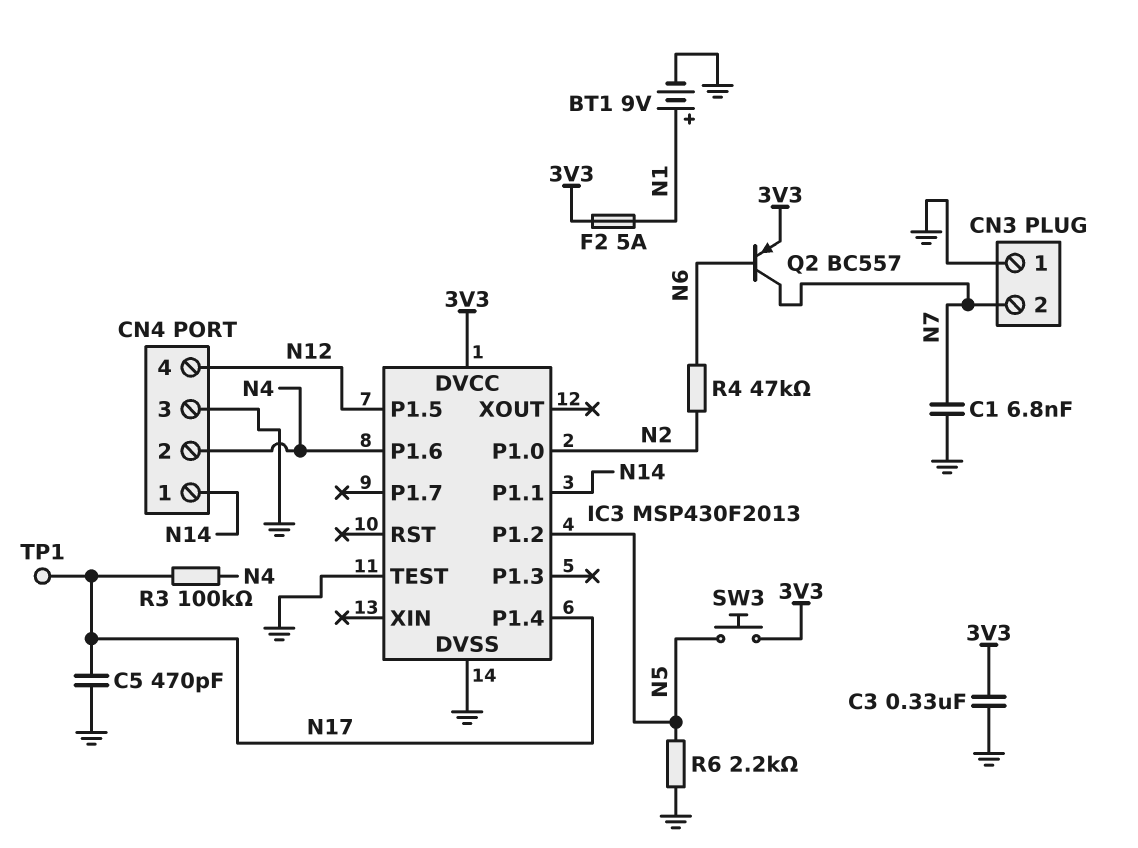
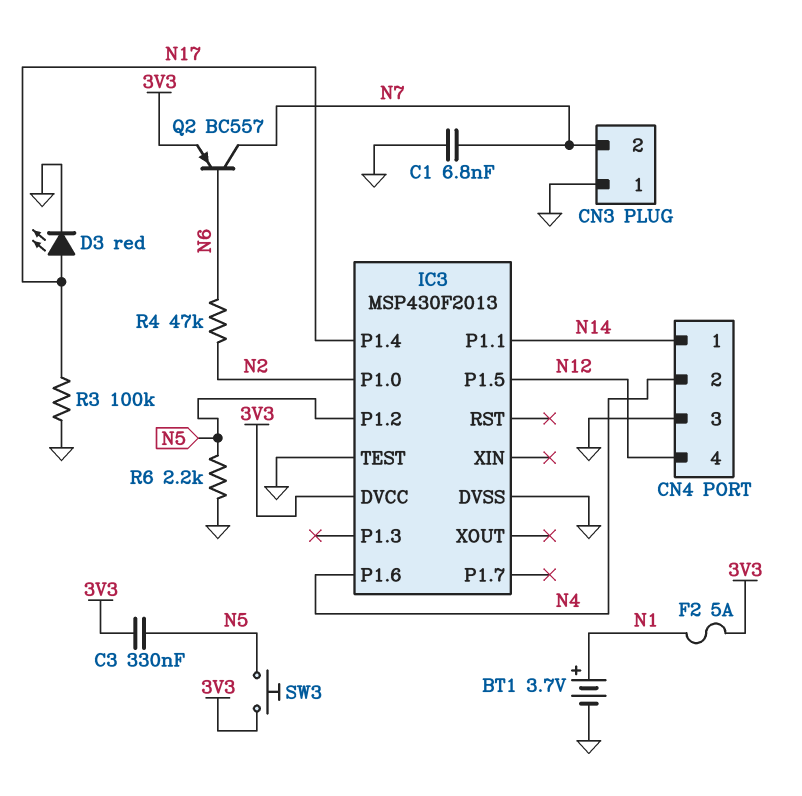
BT1: 9V (plus N1, minus GND) -> 3.7V (plus N1, minus GND)
C3: 330nF (3V3, GND) -> 330nF (3V3, N5)
C5: 470pF (GND, N17) -> none
D3: none -> LED red (A N17, K GND)
R3: 100k (N4, N17) -> 100k (GND, N17)
TP1: test point (N17) -> none

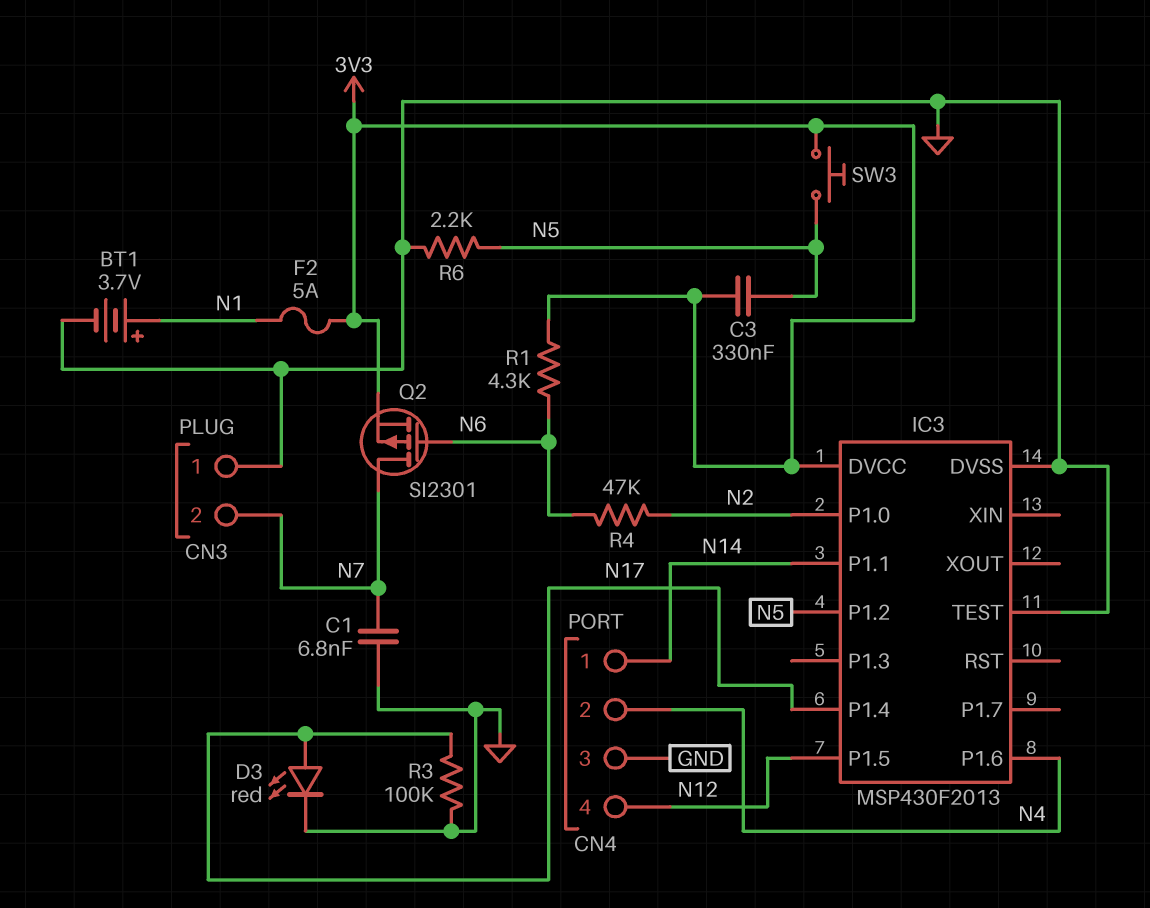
Q2: PNP BC557 (B N6, C N7, E 3V3) -> PMOS SI2301 (G N6, D N7, S 3V3)
R1: none -> 4.3k (3V3, N6)

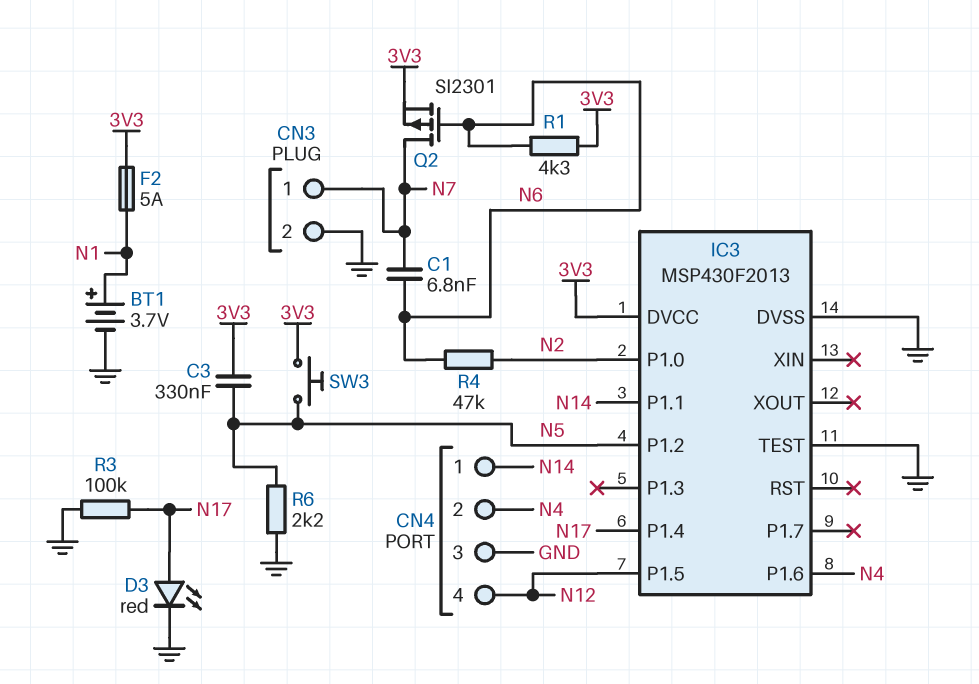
C1: 6.8nF (GND, N7) -> 6.8nF (N6, N7)
CN3 pin 1: GND -> N7
CN3 pin 2: N7 -> GND

